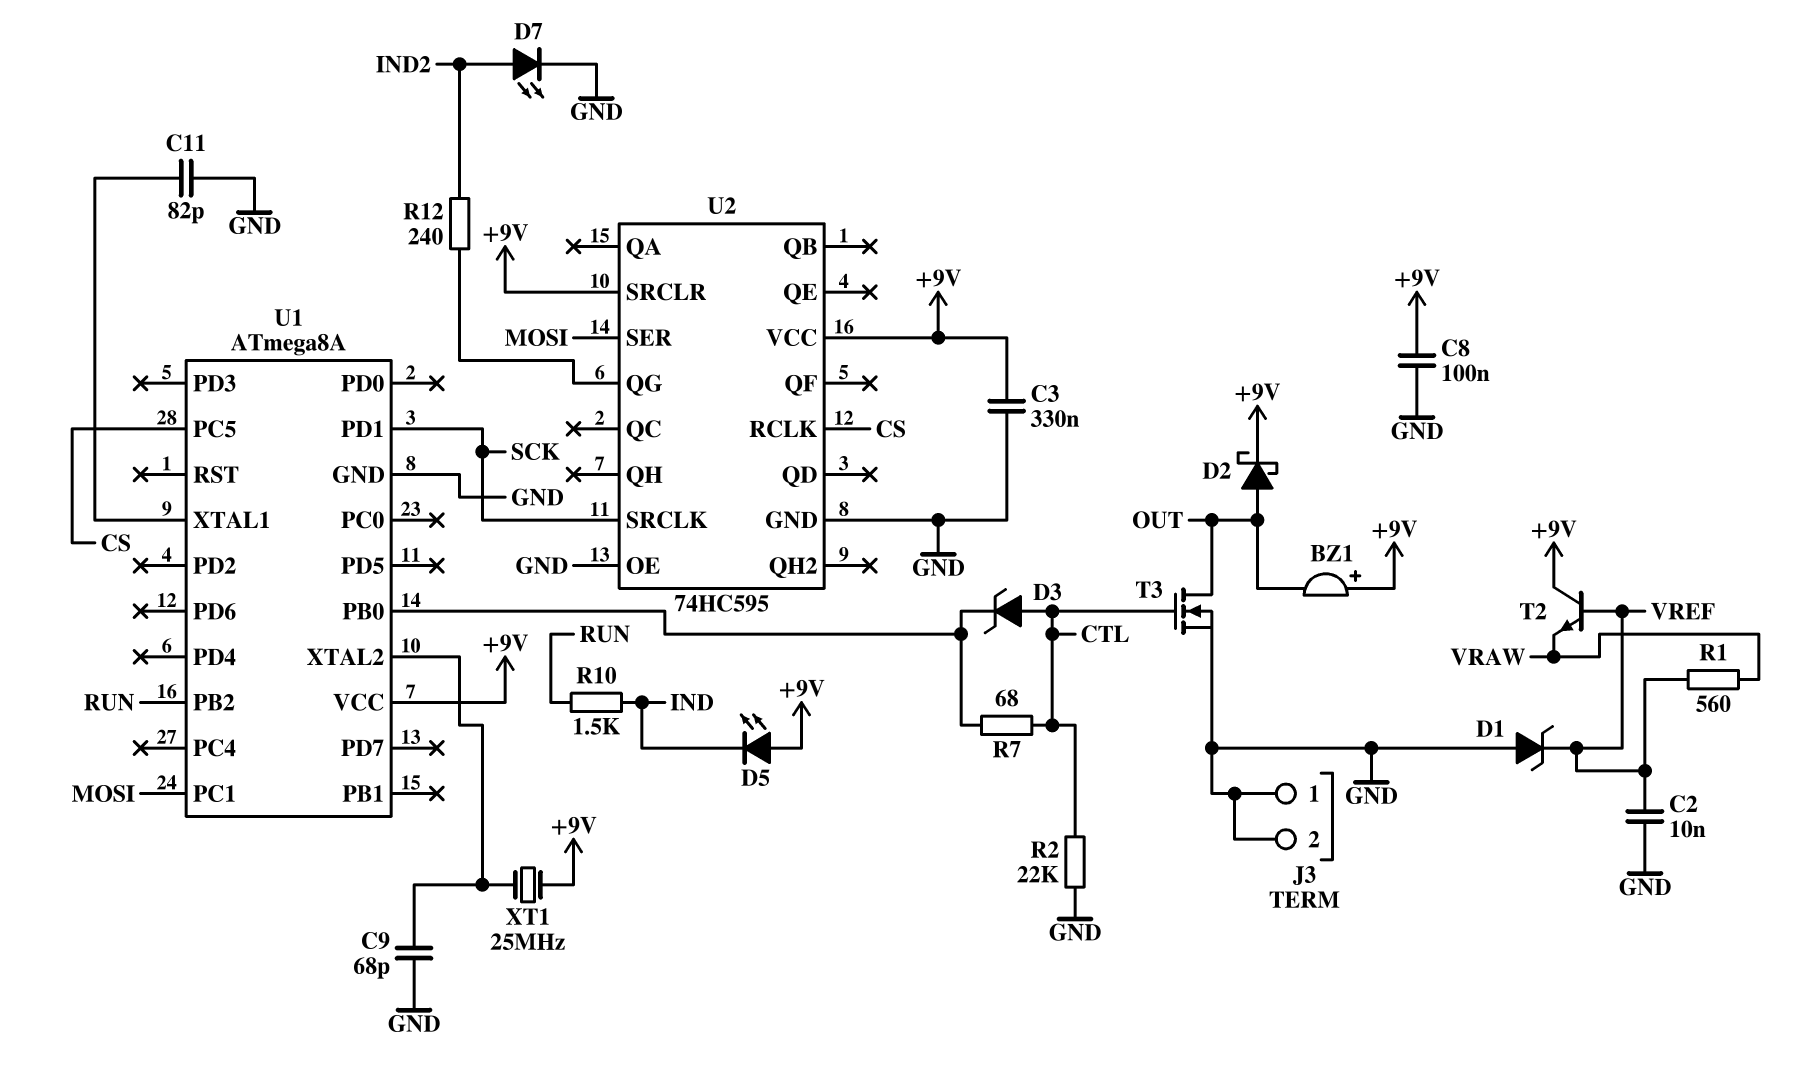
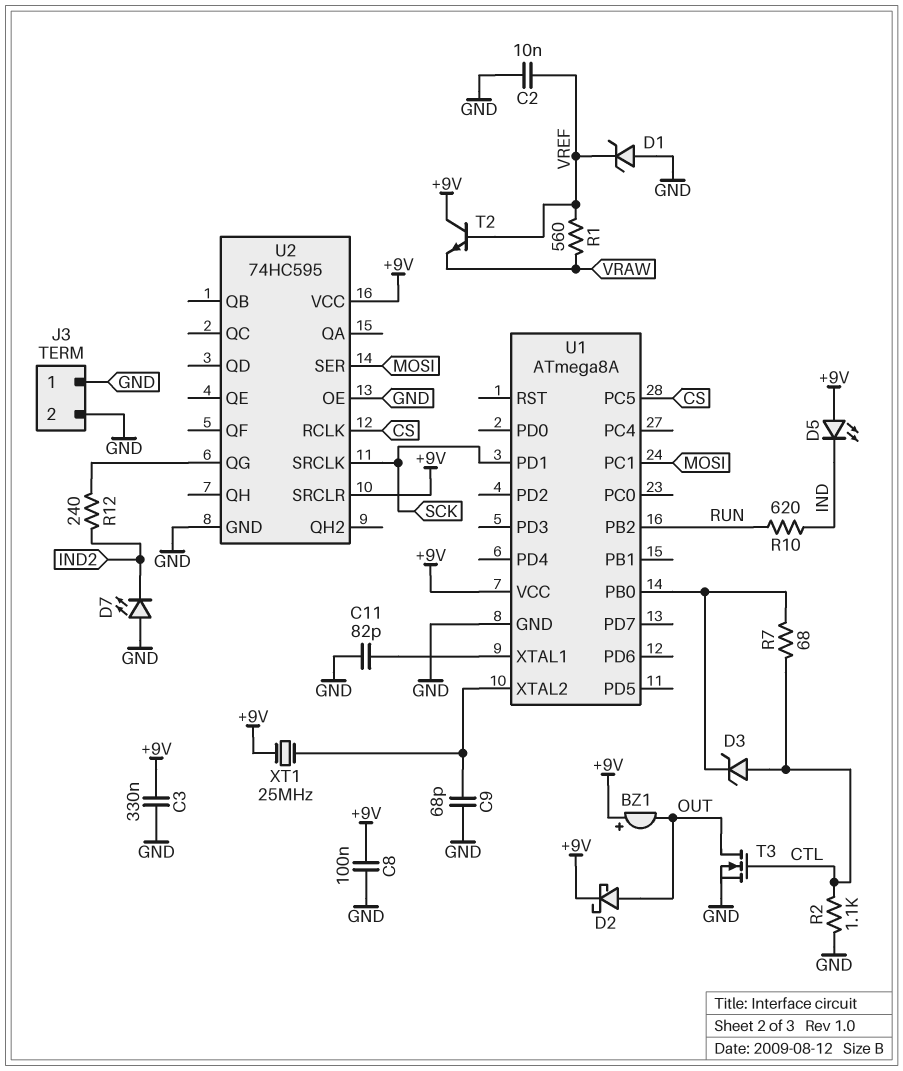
D7: LED (A IND2, K GND) -> LED (A GND, K IND2)
R2: 22k (CTL, GND) -> 1.1k (CTL, GND)
R10: 1.5k (IND, RUN) -> 620 (IND, RUN)

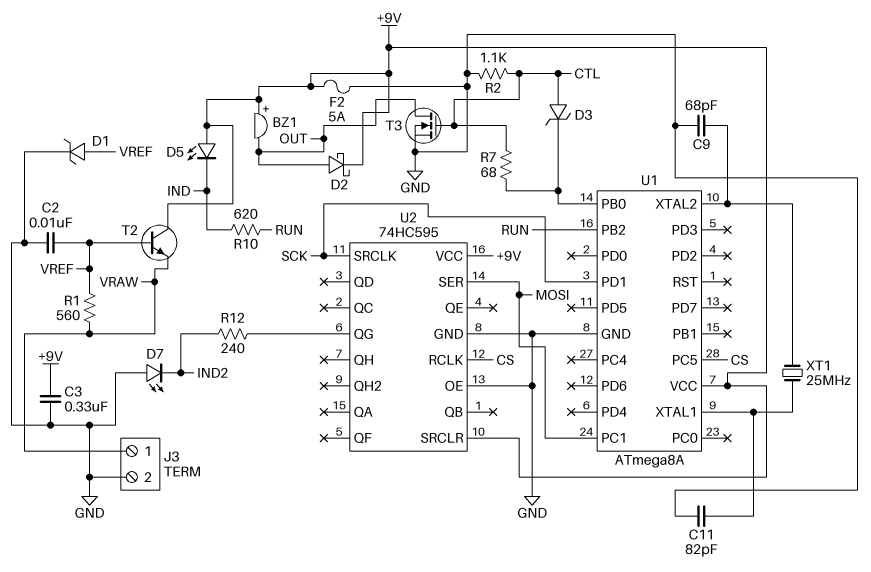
C8: 100nF (+9V, GND) -> none
D1: zener (A GND, K VREF) -> zener (A VREF, K GND)
F2: none -> 5A (+9V, GND)
J3 pin 1: GND -> VRAW
XT1: 25MHz (+9V, U1/XTAL2) -> 25MHz (U1/XTAL1, U1/XTAL2)

